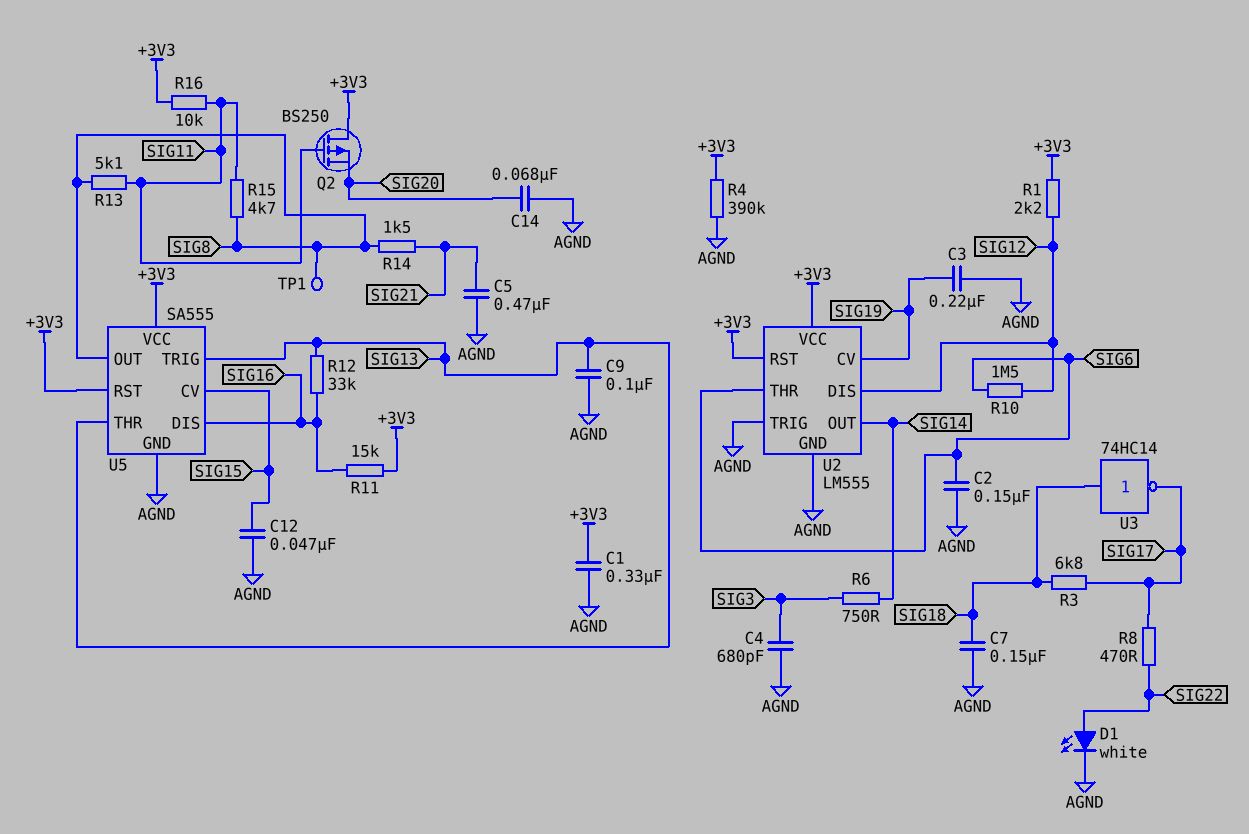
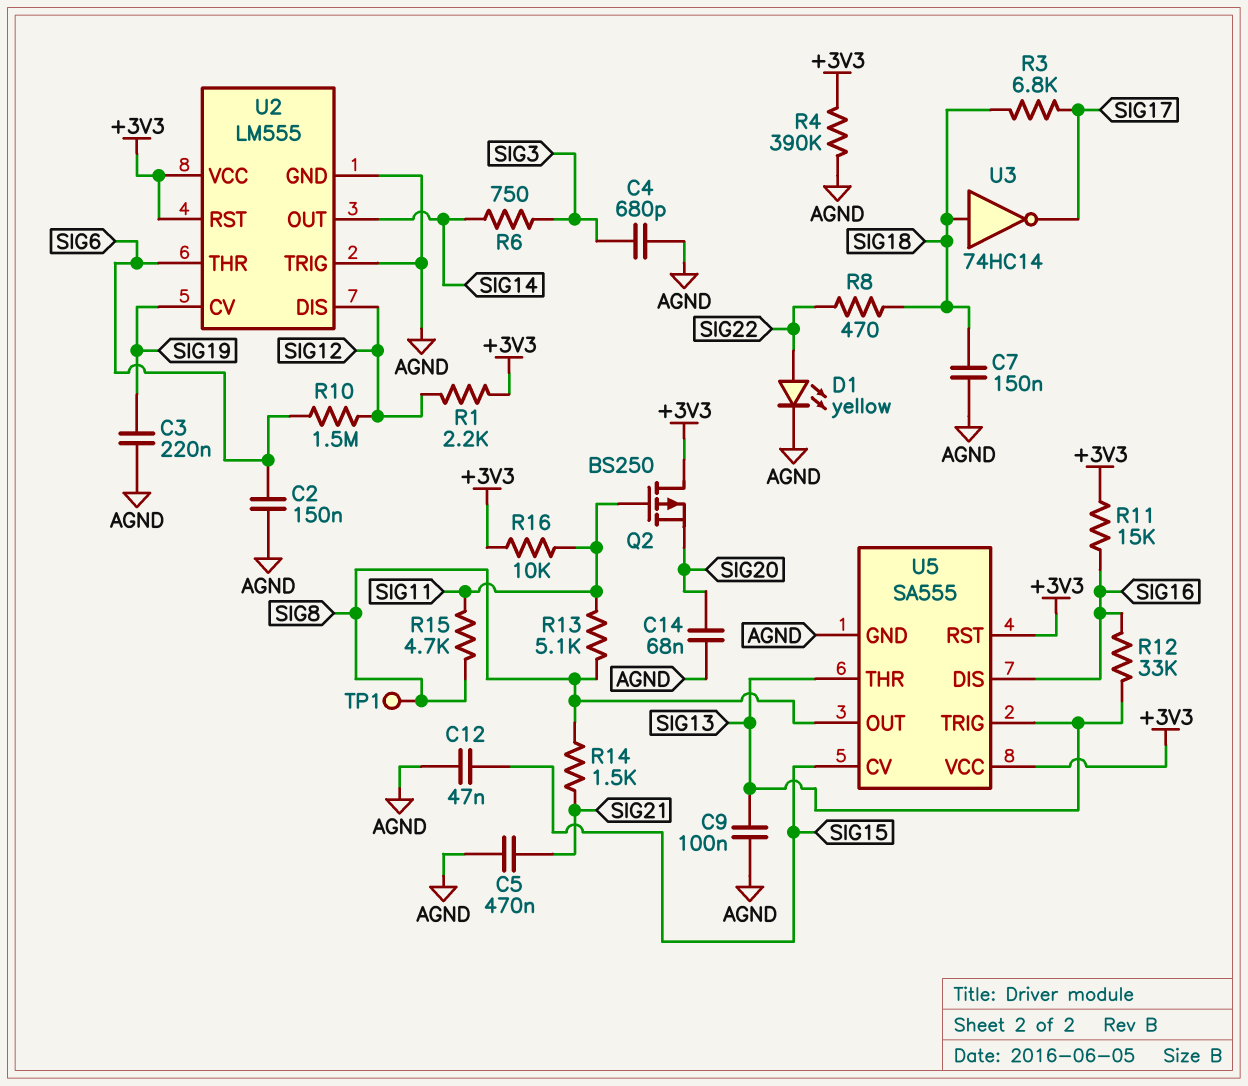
C1: 330nF (+3V3, AGND) -> none
D1: LED white (A SIG22, K AGND) -> LED yellow (A SIG22, K AGND)
R8: 470 (SIG17, SIG22) -> 470 (SIG18, SIG22)

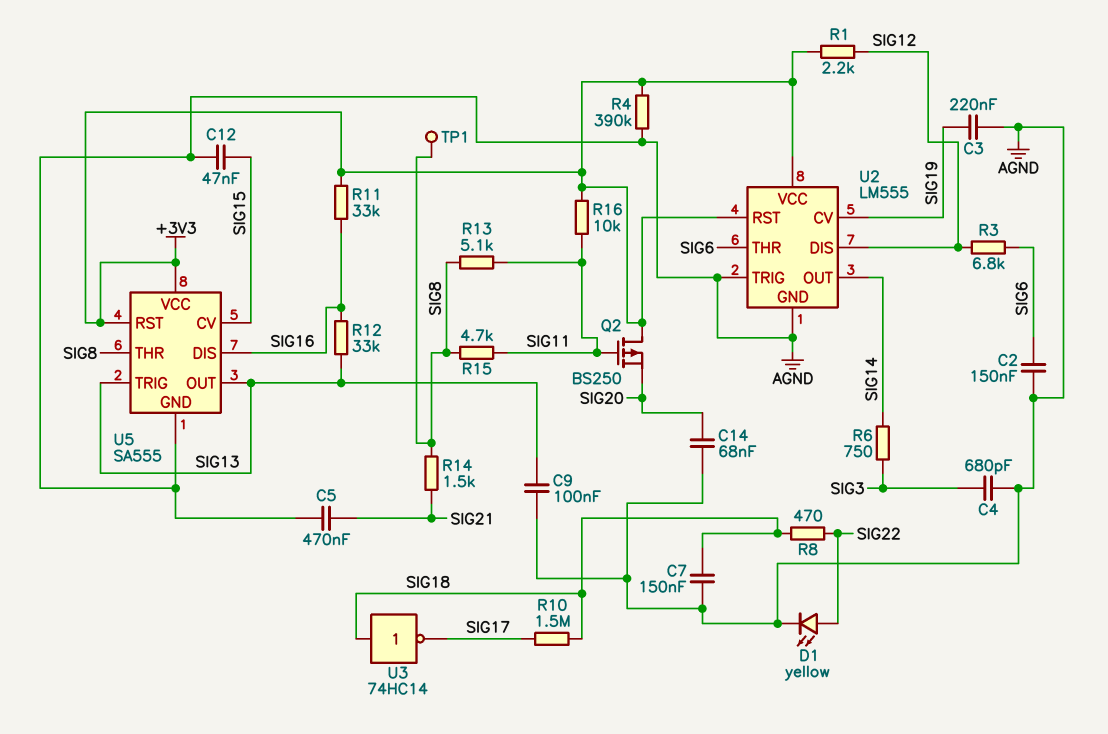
R3: 6.8k (SIG17, SIG18) -> 6.8k (SIG6, SIG12)
R10: 1.5M (SIG6, SIG12) -> 1.5M (SIG17, SIG18)
R11: 15k (+3V3, SIG16) -> 33k (+3V3, SIG16)
U5 pin OUT: SIG8 -> SIG13
U5 pin THR: SIG13 -> SIG8

